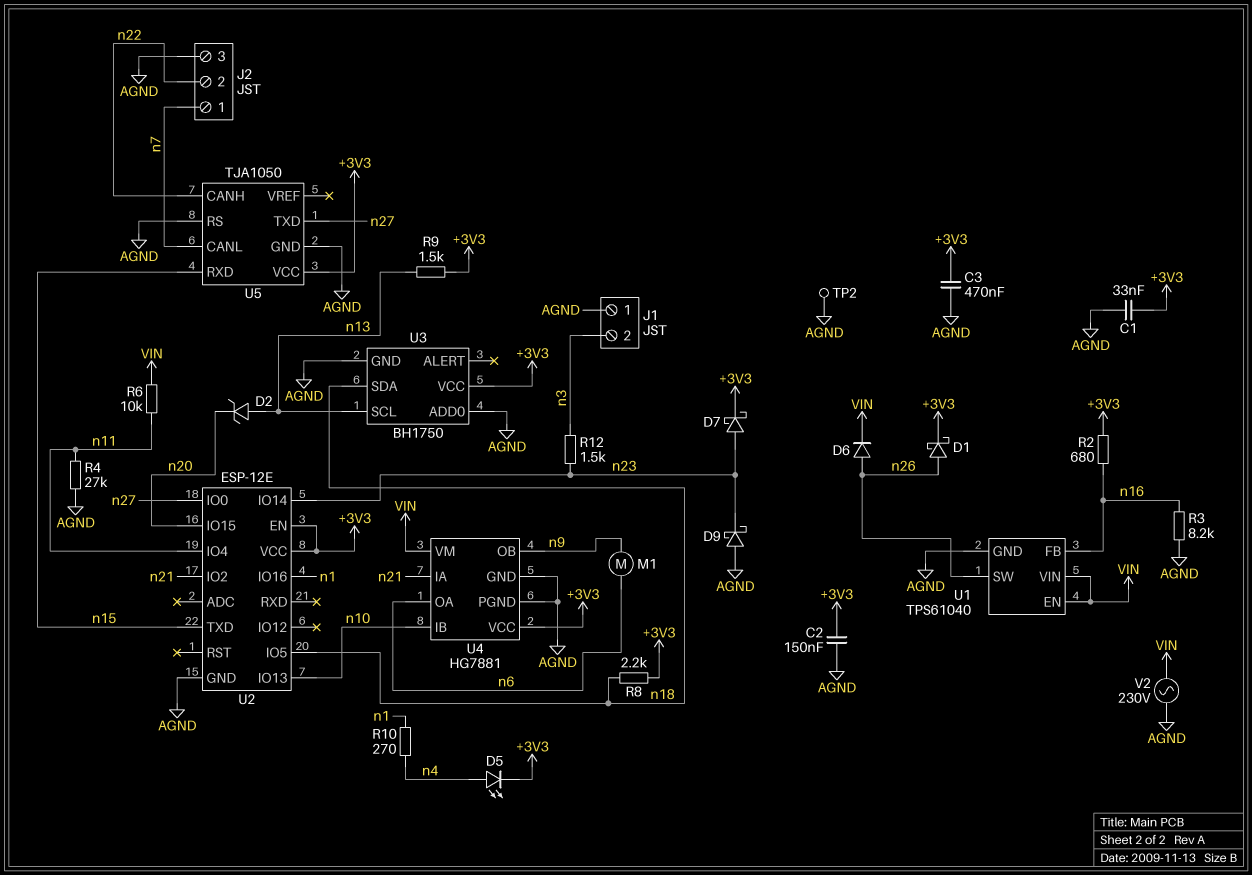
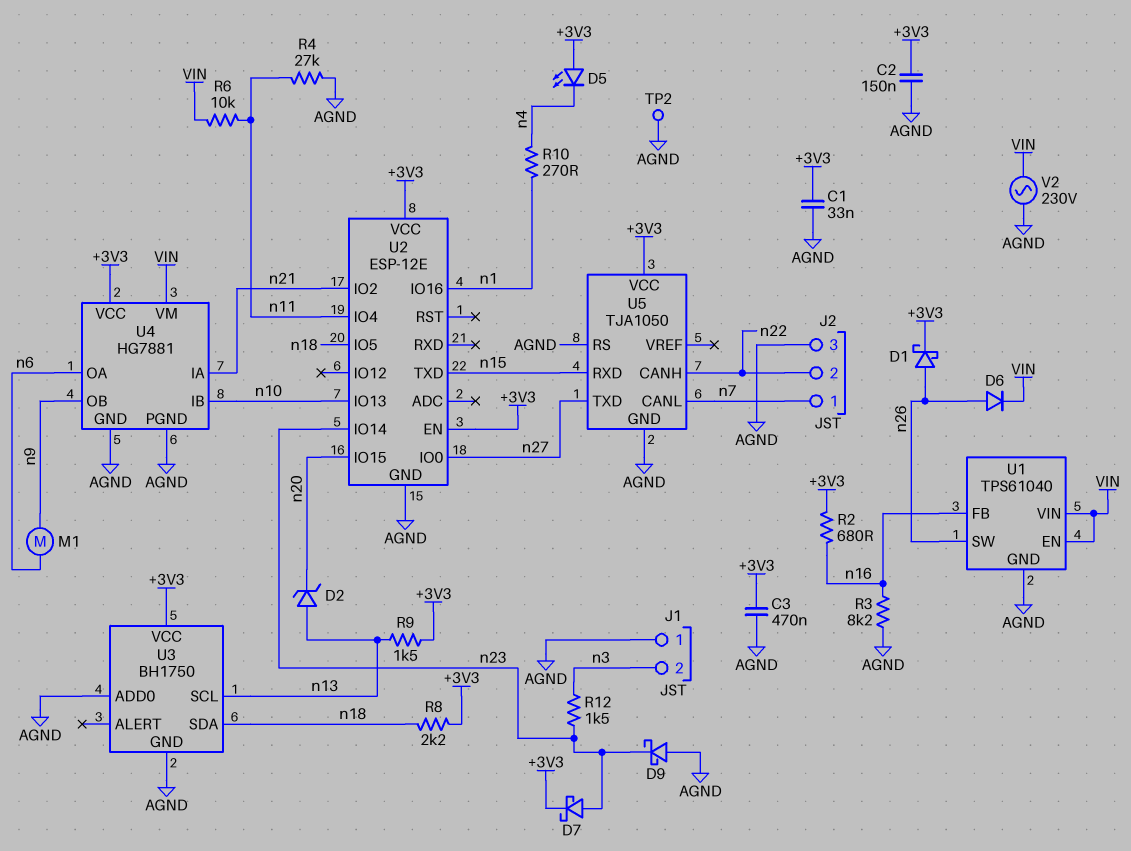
D5: LED (A n4, K +3V3) -> LED (A +3V3, K n4)

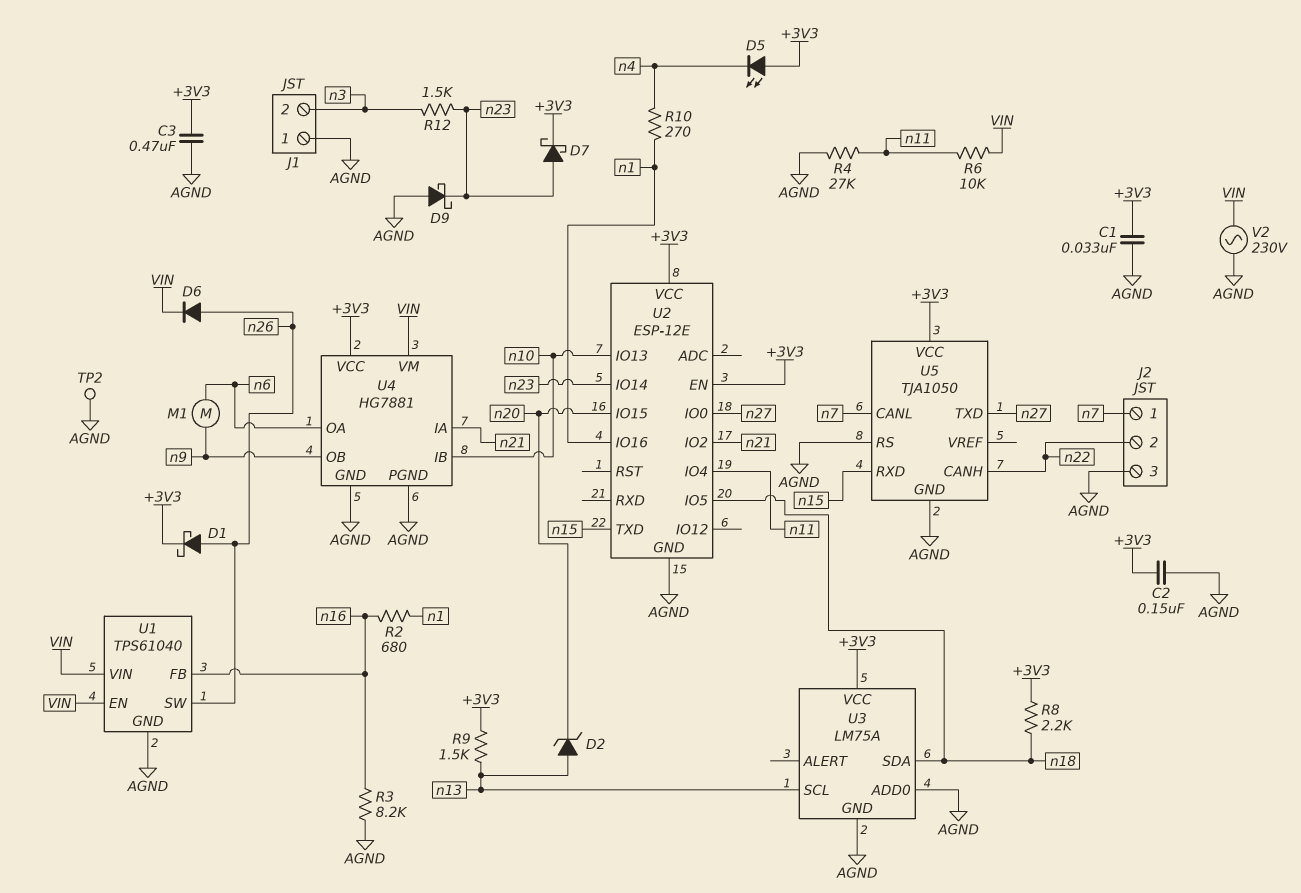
R2: 680 (+3V3, n16) -> 680 (n1, n16)
U3: BH1750 -> LM75A

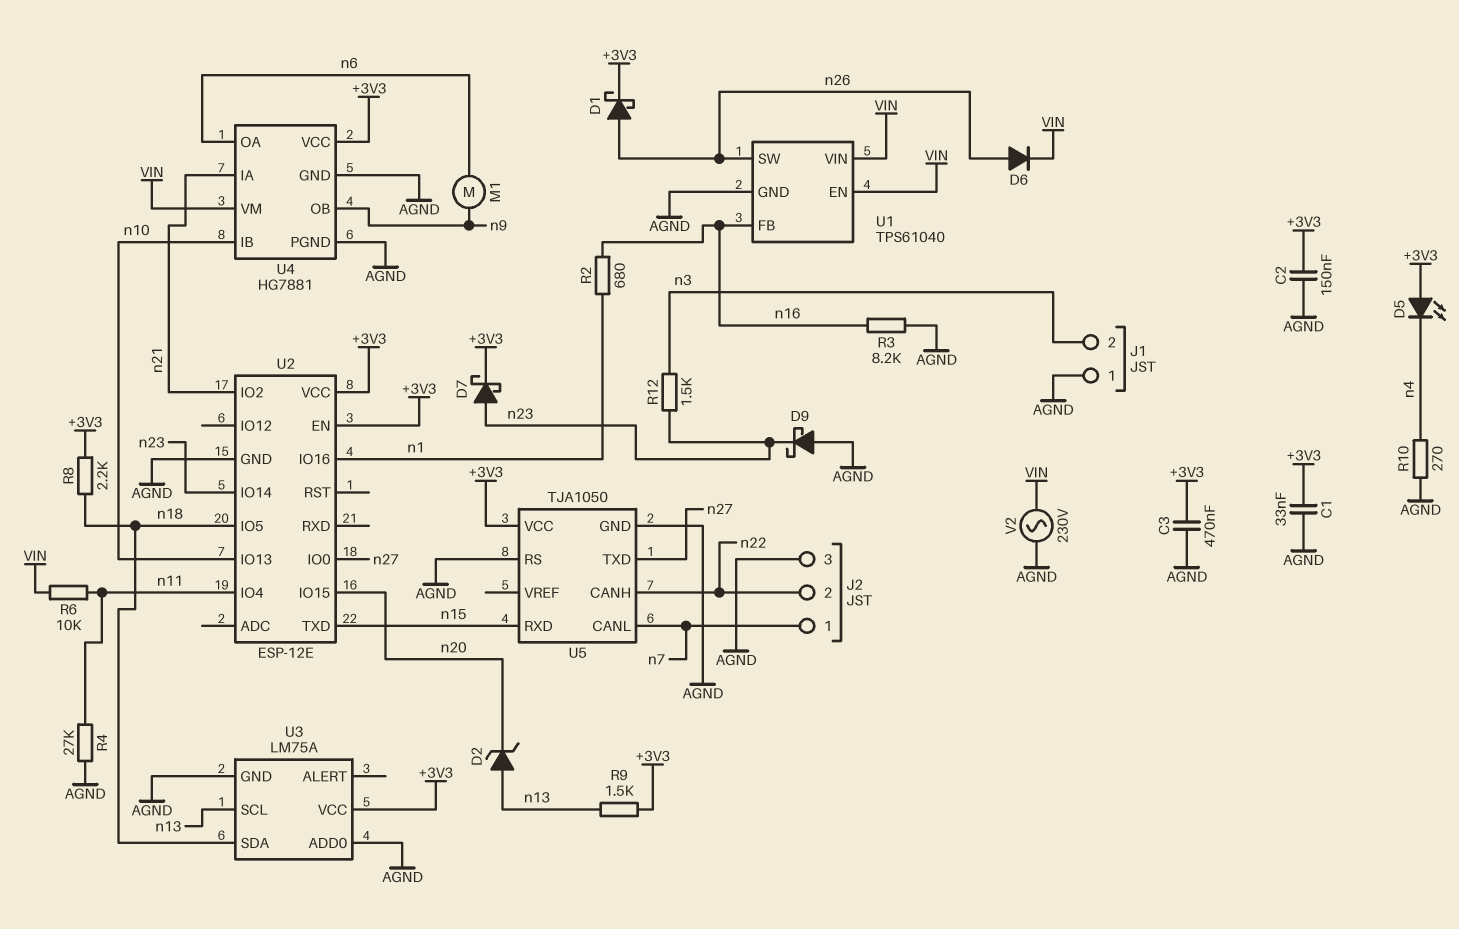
R10: 270 (n1, n4) -> 270 (AGND, n4)
TP2: test point (AGND) -> none

